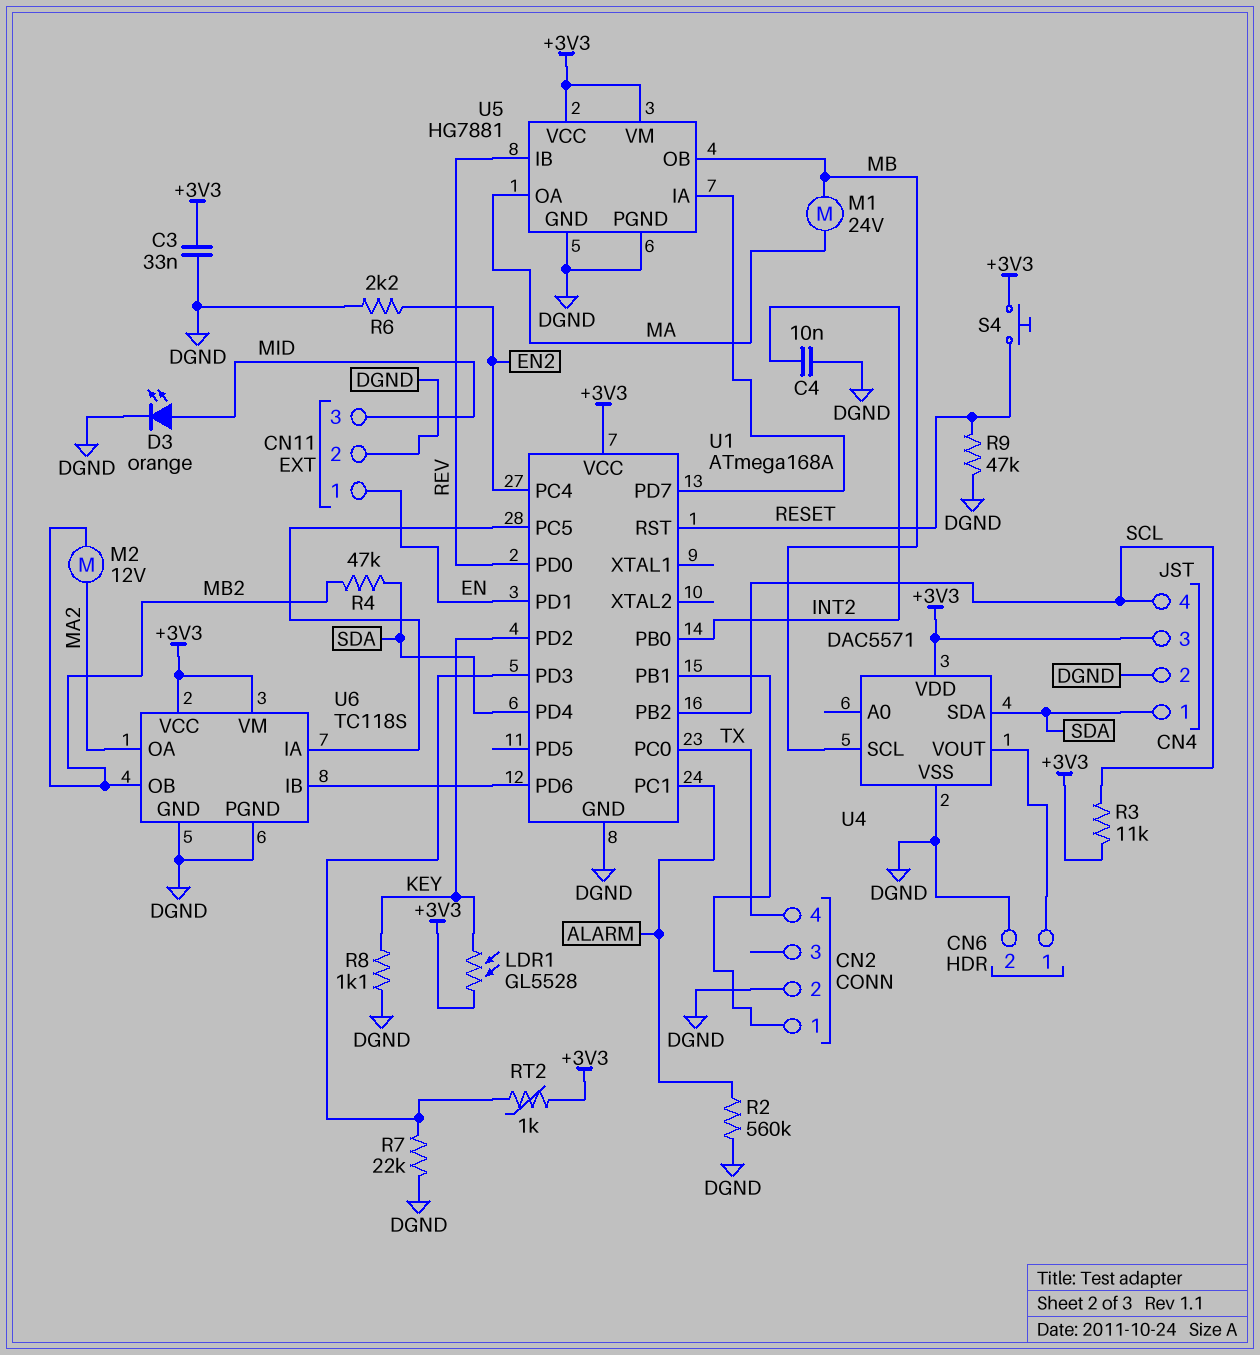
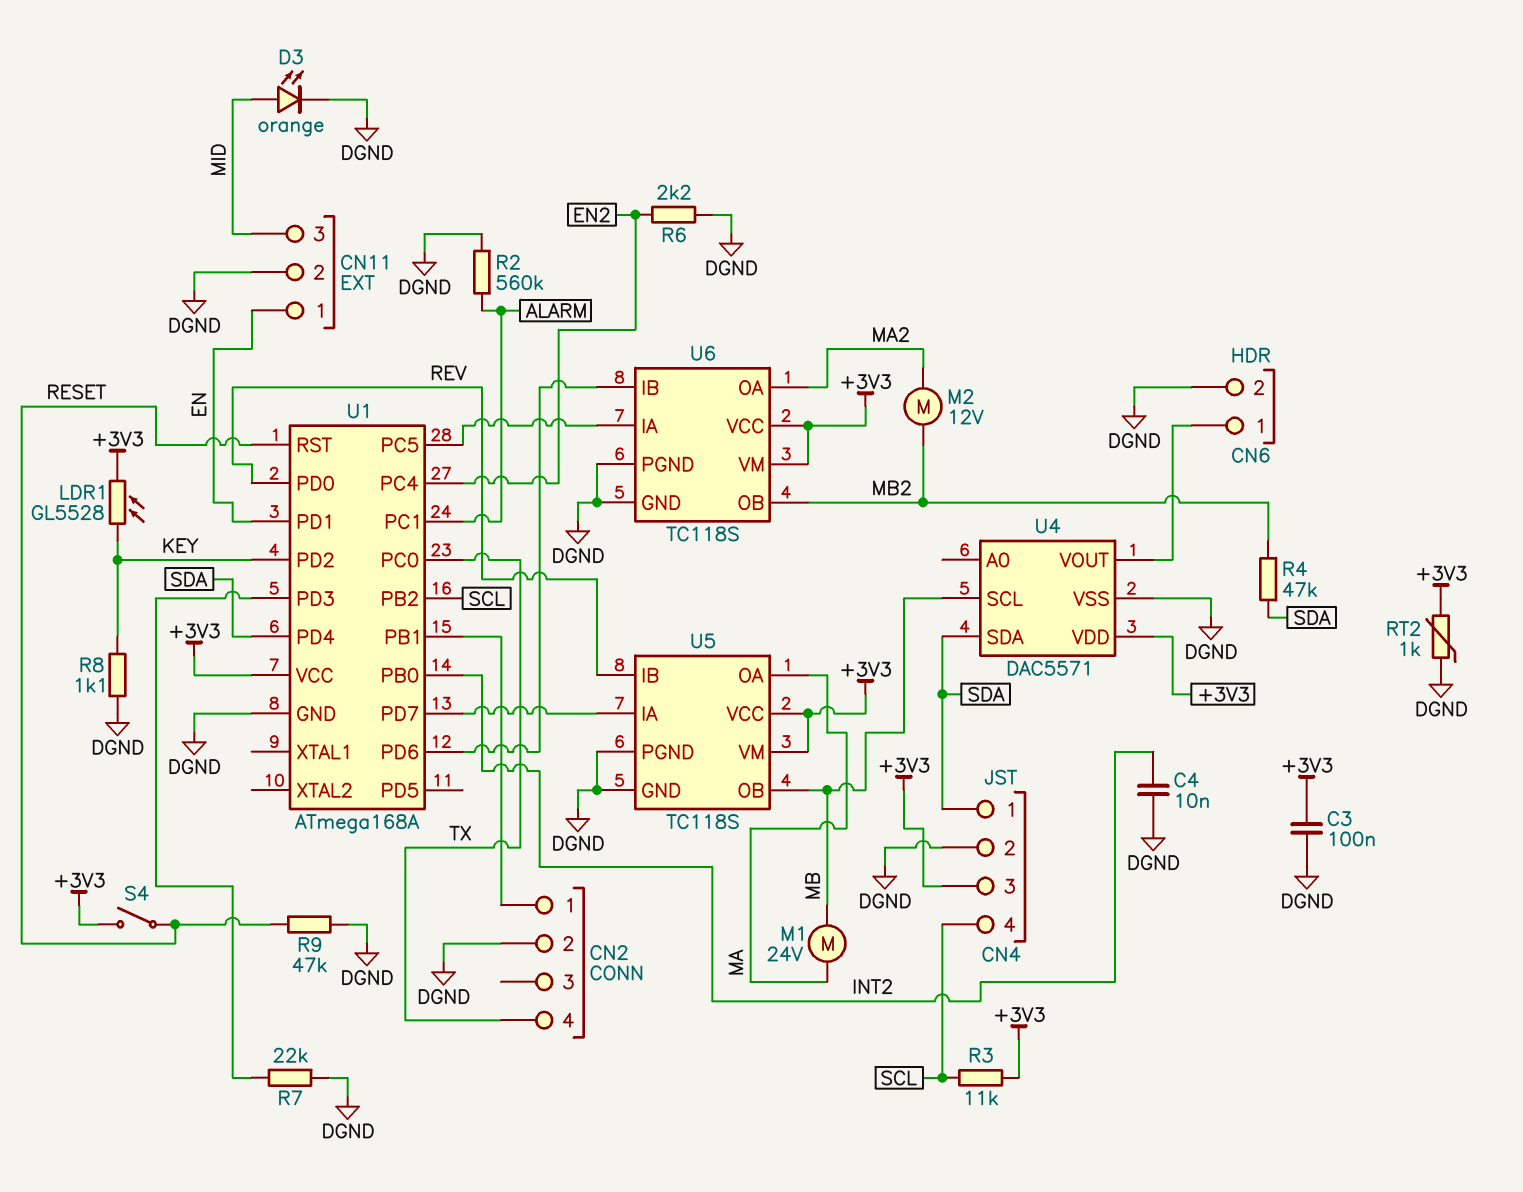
C3: 33nF (+3V3, DGND) -> 100nF (+3V3, DGND)
RT2: 1k (+3V3, U1/PD3) -> 1k (+3V3, DGND)
S4: button (+3V3, RESET) -> switch (+3V3, RESET)
U5: HG7881 -> TC118S

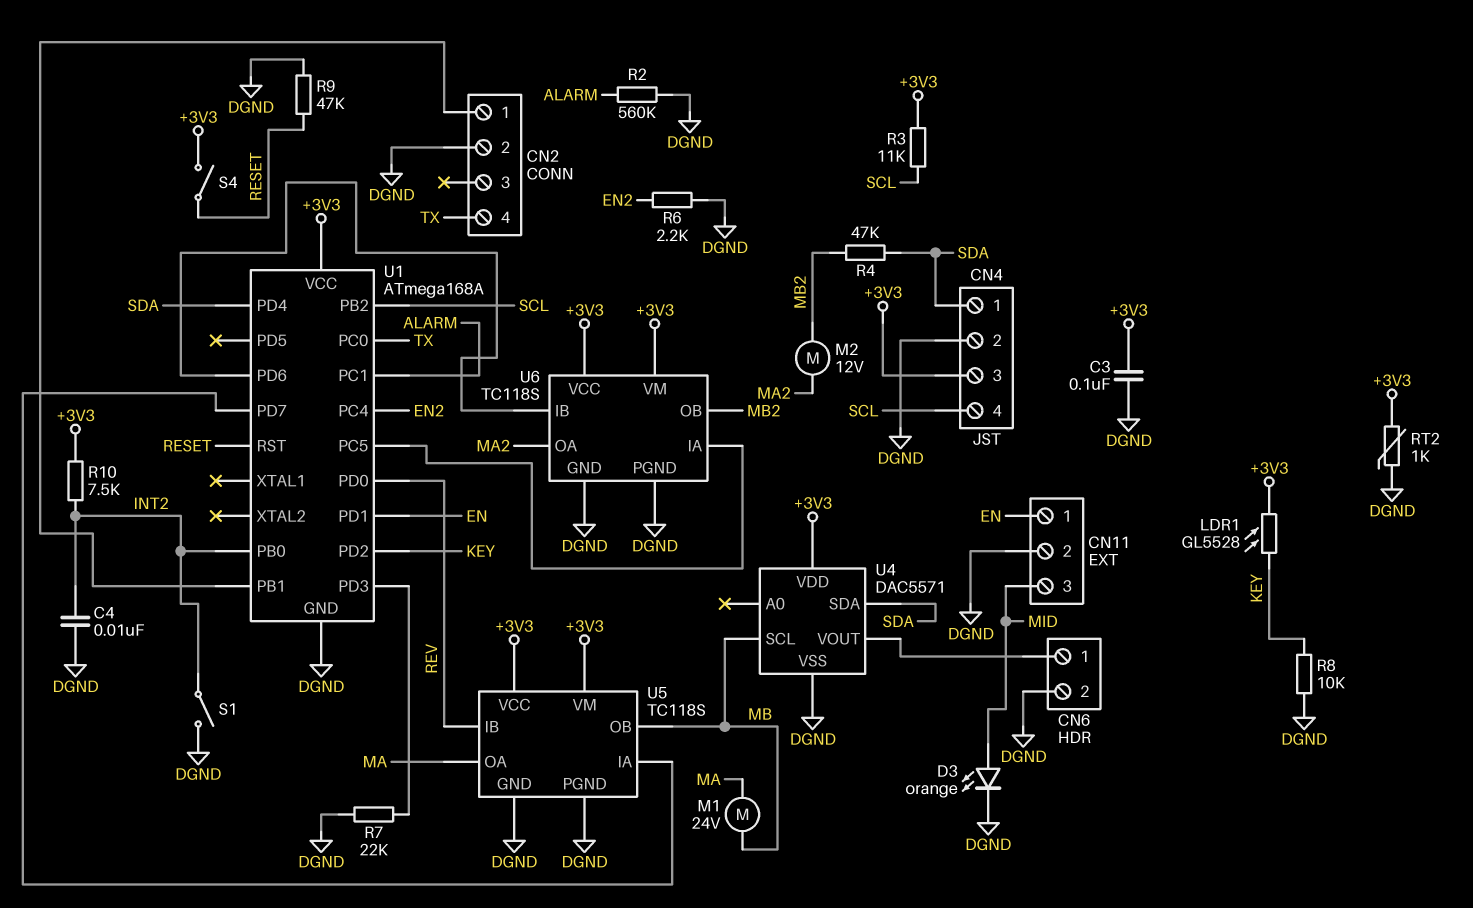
R8: 1.1k (DGND, KEY) -> 10k (DGND, KEY)
R10: none -> 7.5k (+3V3, INT2)
S1: none -> switch (DGND, INT2)

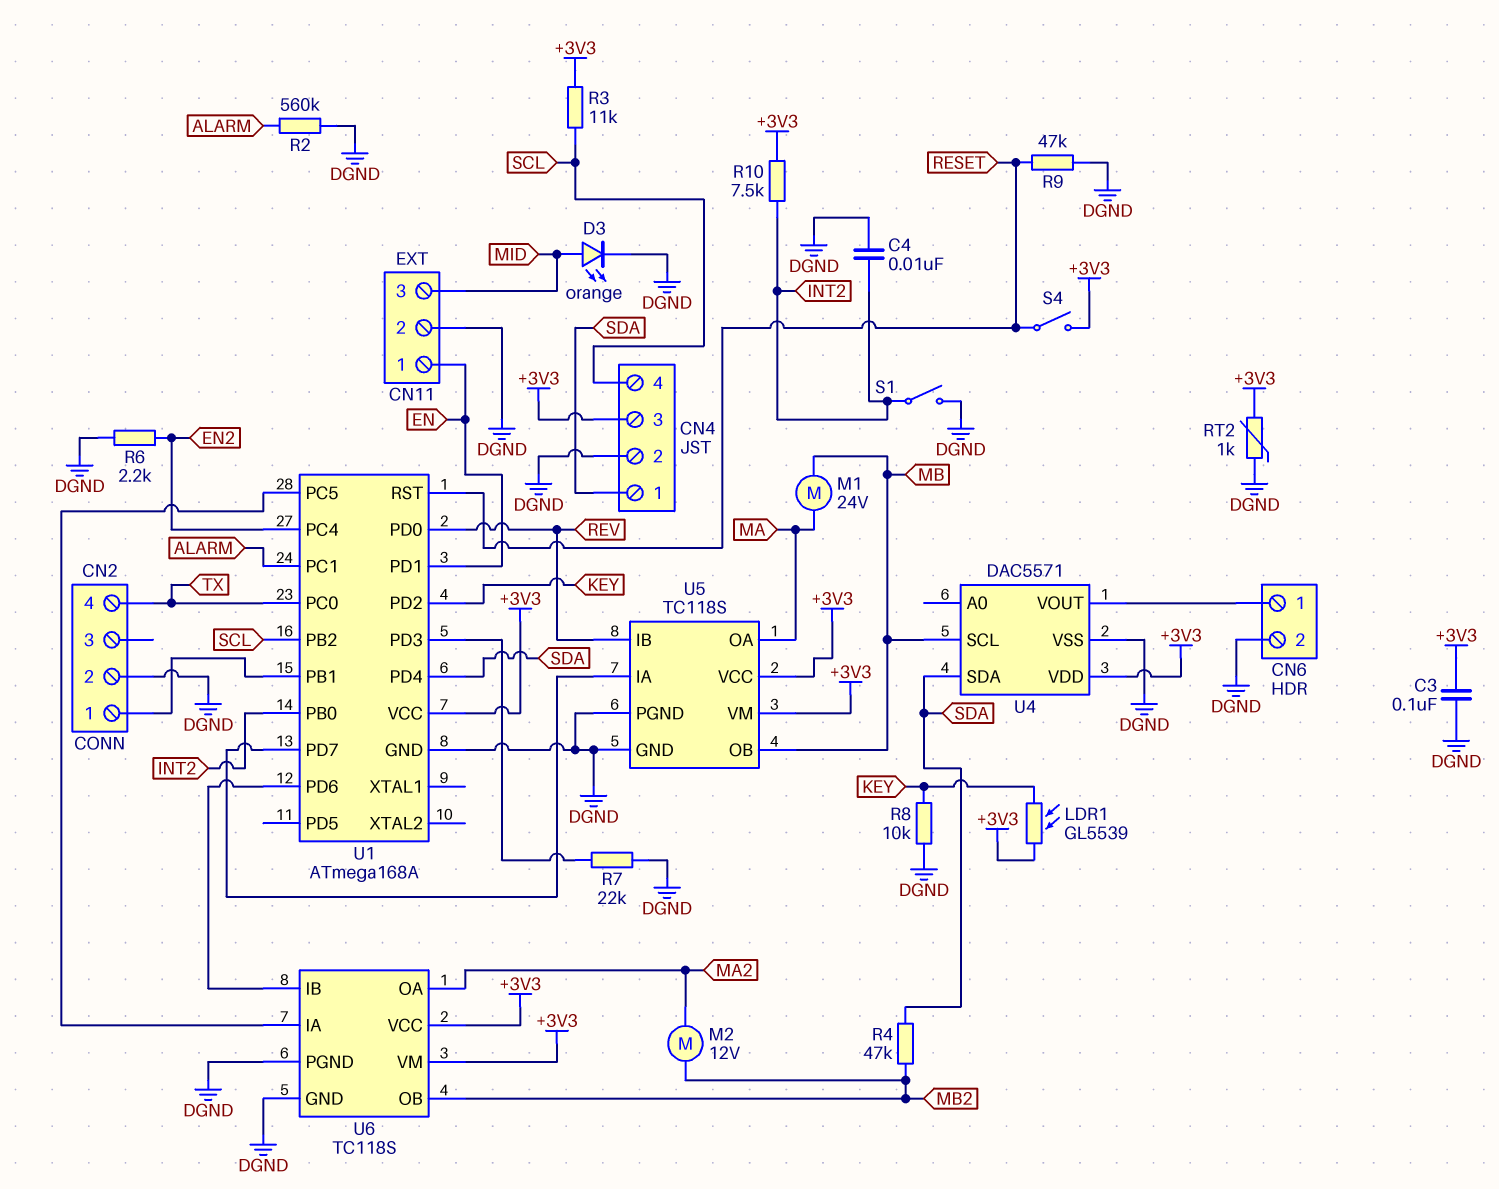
LDR1: GL5528 (+3V3, KEY) -> GL5539 (+3V3, KEY)

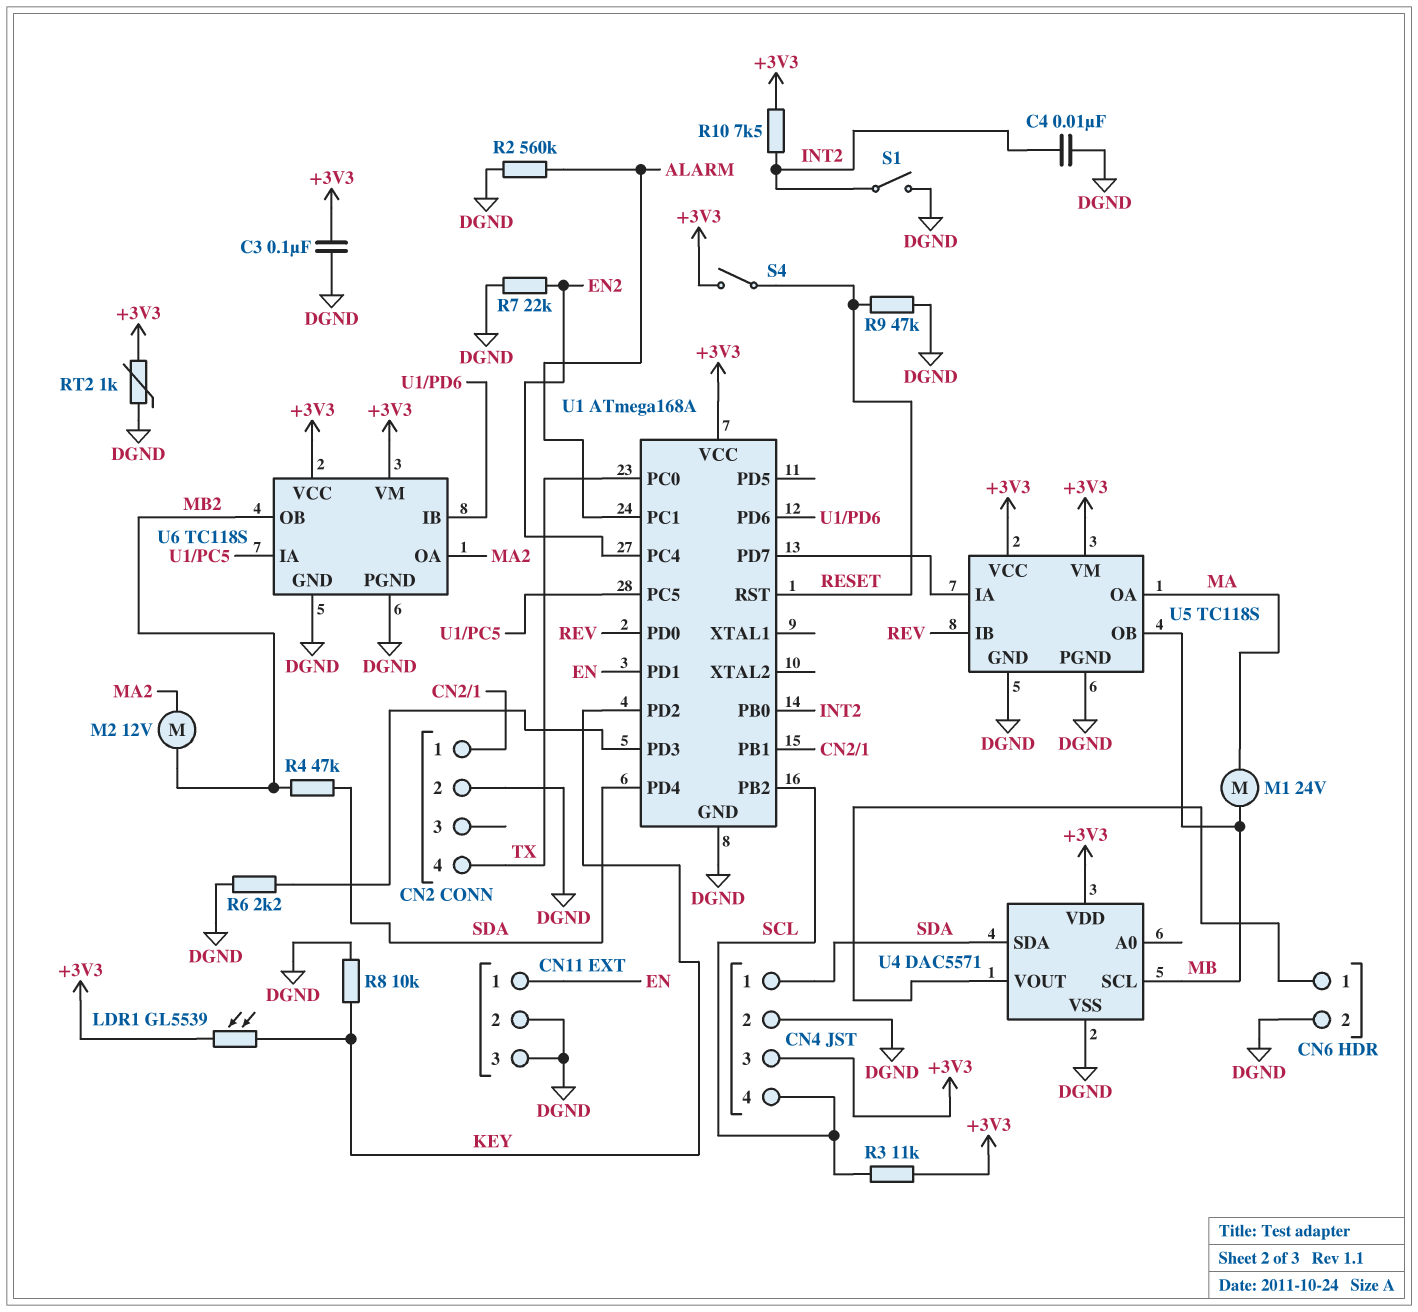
CN11 pin 3: MID -> DGND
D3: LED orange (A MID, K DGND) -> none
R6: 2.2k (DGND, EN2) -> 2.2k (DGND, U1/PD3)
R7: 22k (DGND, U1/PD3) -> 22k (DGND, EN2)

